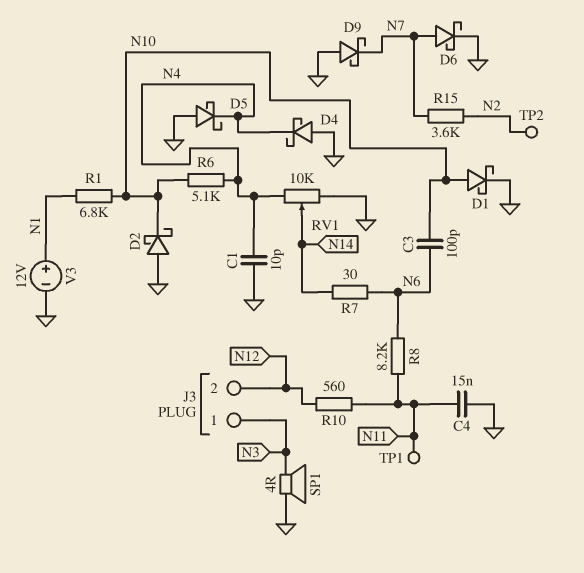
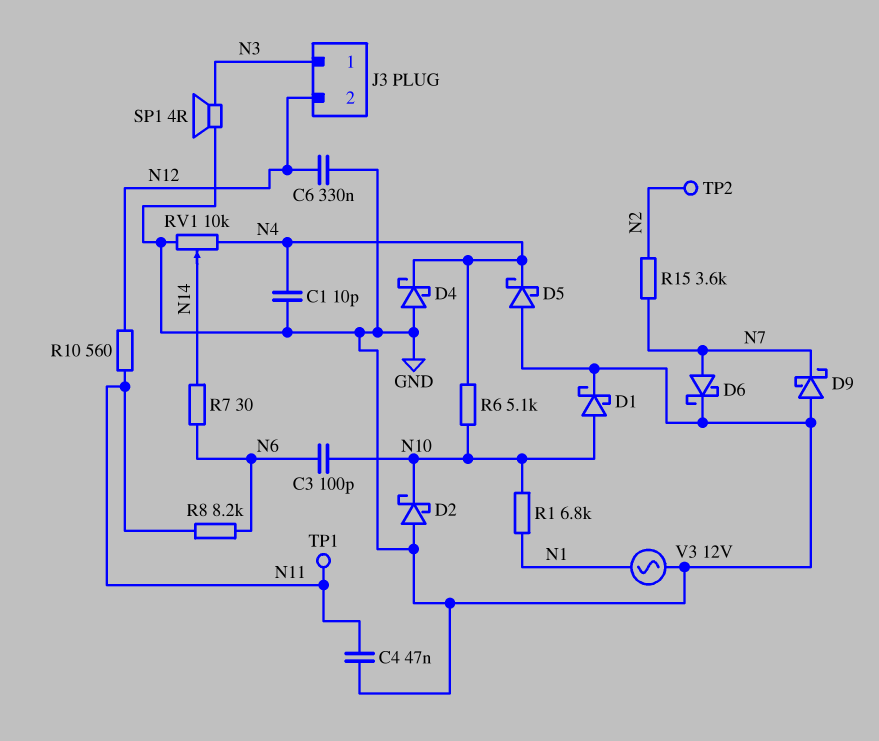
C4: 15nF (GND, N11) -> 47nF (GND, N11)
C6: none -> 330nF (GND, N12)
V3: 12V (plus N1, minus GND) -> AC 12V (GND, N1)

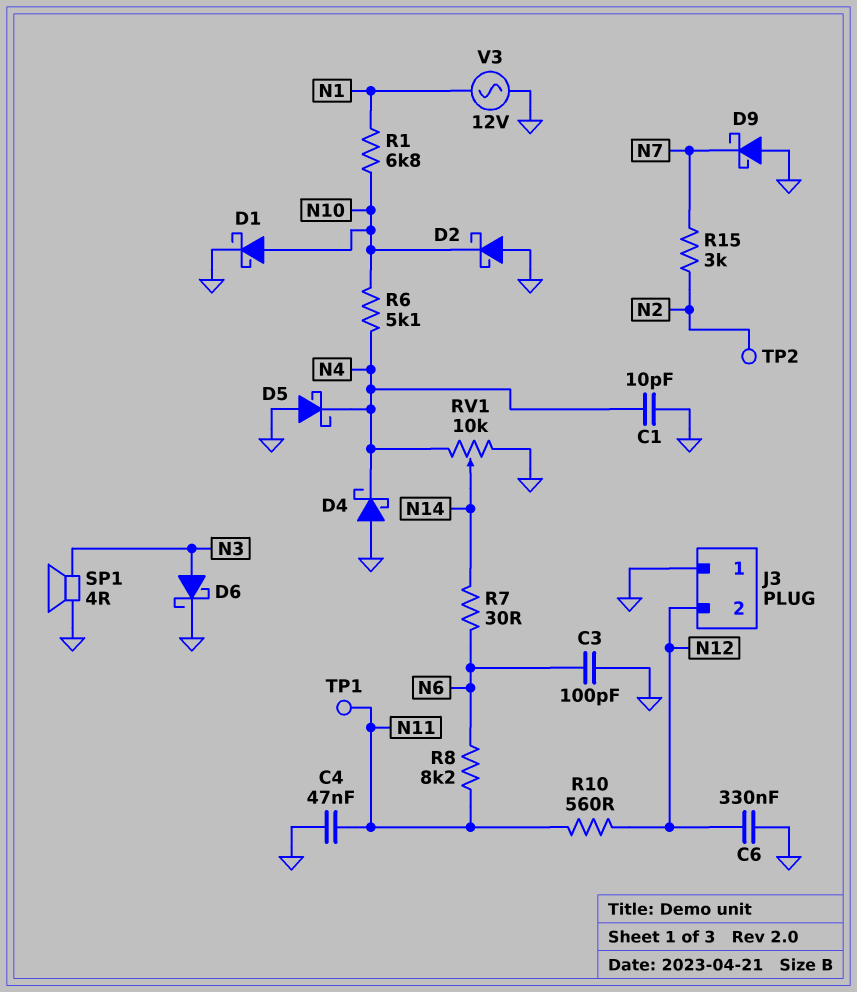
C3: 100pF (N6, N10) -> 100pF (GND, N6)
D6: schottky (A N7, K GND) -> schottky (A N3, K GND)
J3 pin 1: N3 -> GND
R15: 3.6k (N2, N7) -> 3k (N2, N7)

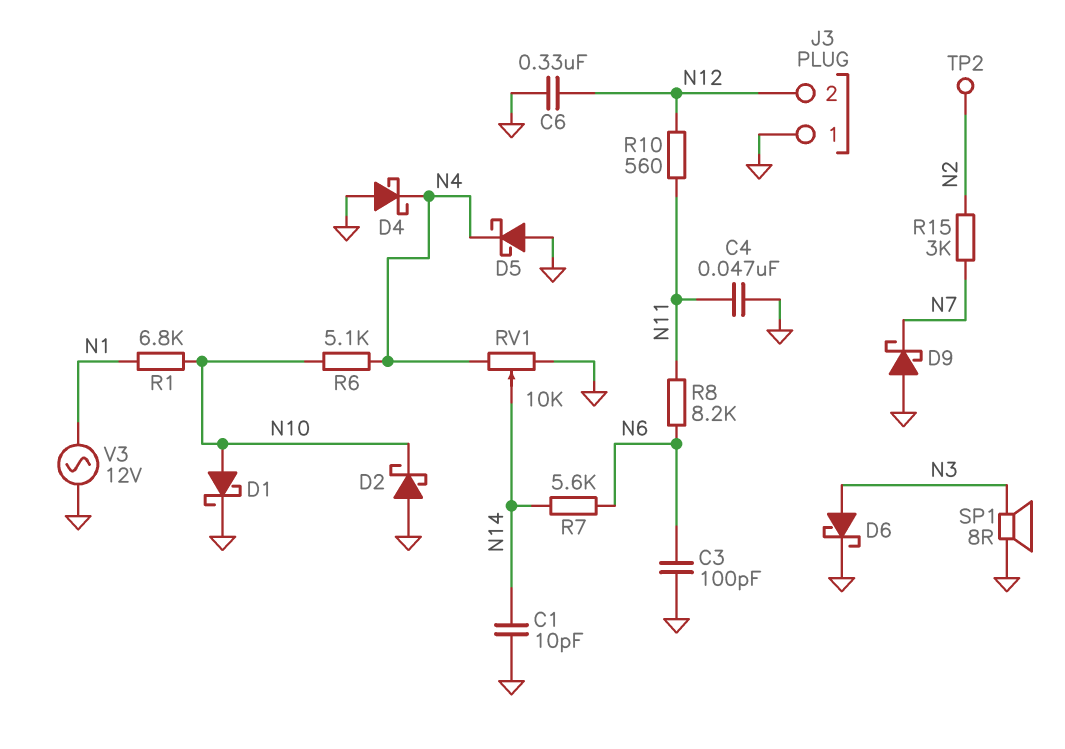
C1: 10pF (GND, N4) -> 10pF (GND, N14)
R7: 30 (N6, N14) -> 5.6k (N6, N14)
SP1: speaker 4R (GND, N3) -> speaker 8R (GND, N3)
TP1: test point (N11) -> none

